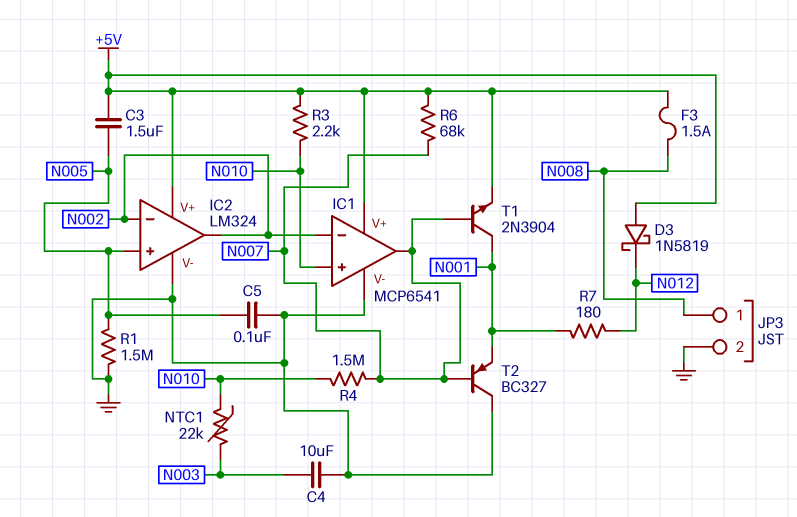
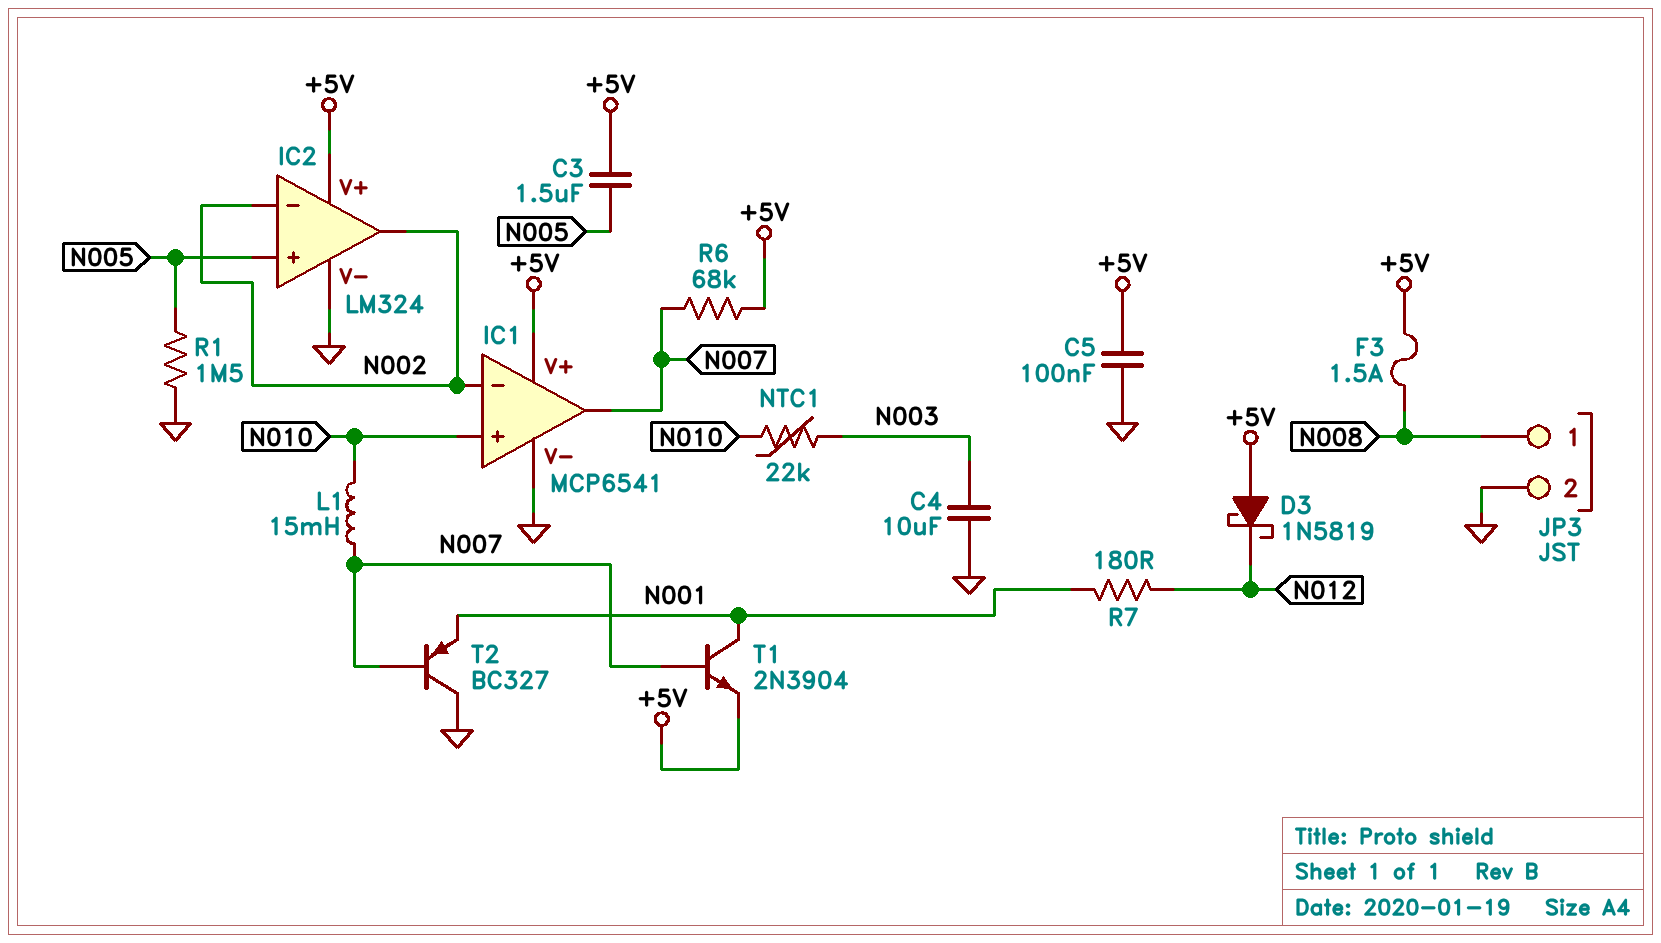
C5: 100nF (GND, N005) -> 100nF (+5V, GND)
L1: none -> 15mH (N007, N010)
R3: 2.2k (+5V, N010) -> none
R4: 1.5M (N007, N010) -> none

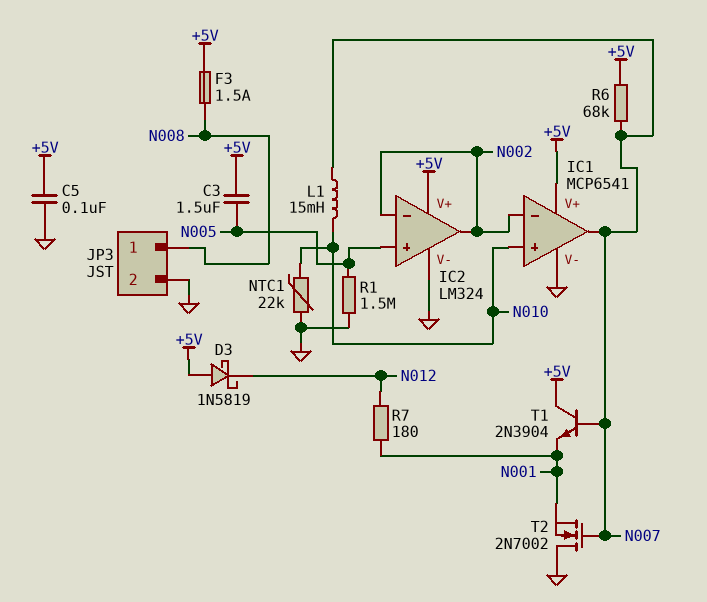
C4: 10uF (GND, N003) -> none
NTC1: 22k (N003, N010) -> 22k (GND, N010)
T1: NPN 2N3904 (B N007, C N001, E +5V) -> NPN 2N3904 (B N007, C +5V, E N001)
T2: PNP BC327 (B N007, C GND, E N001) -> NMOS 2N7002 (G N007, D GND, S N001)

